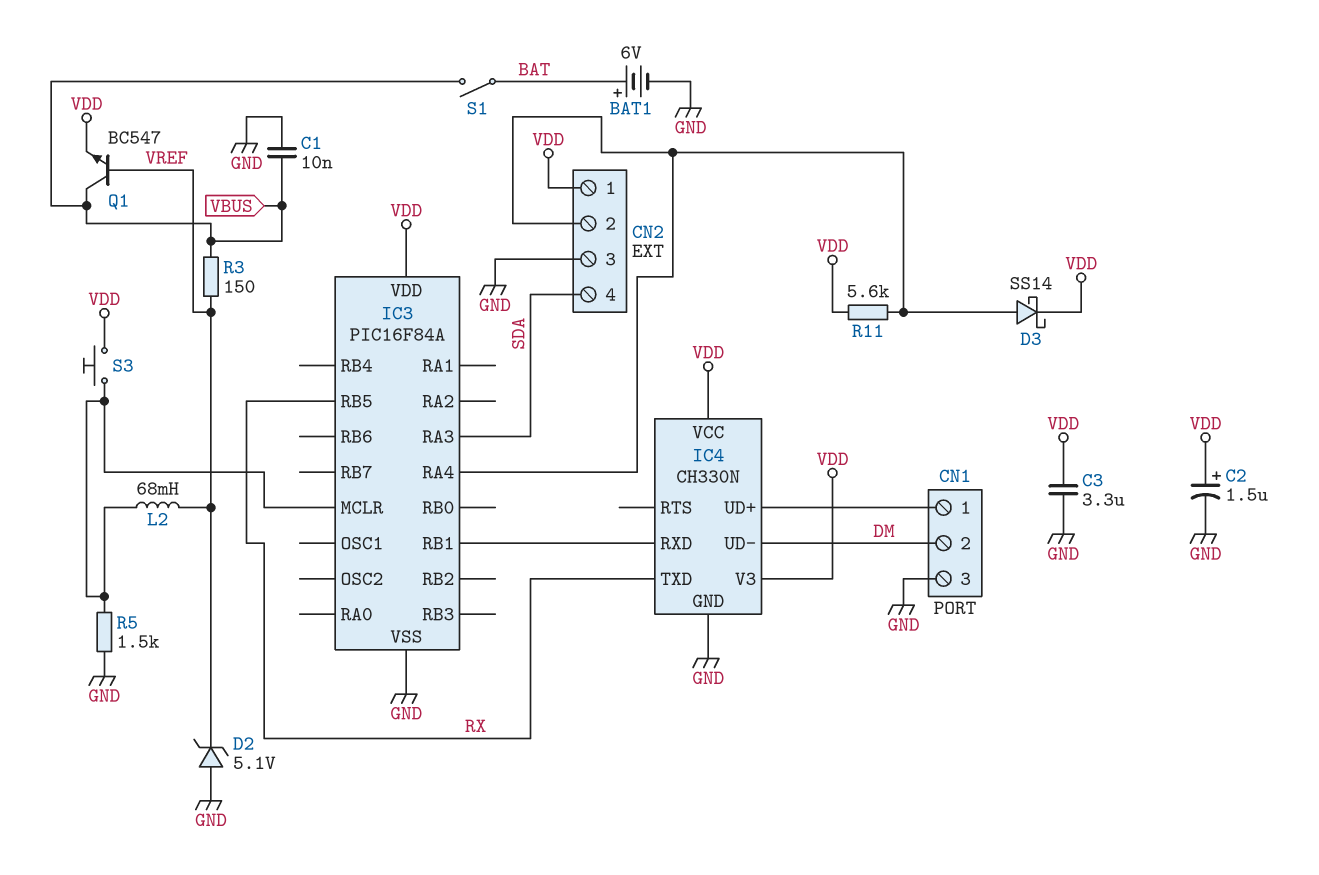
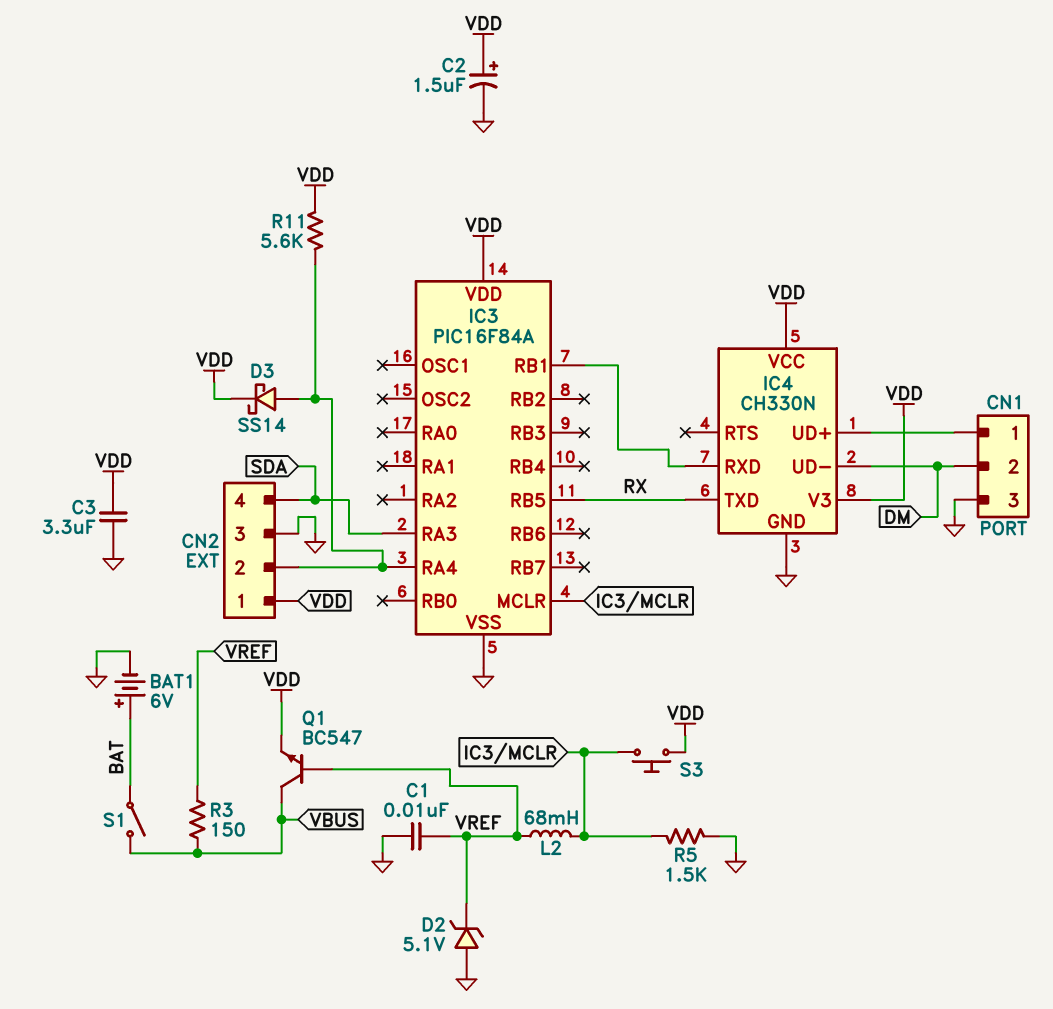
C1: 10nF (GND, VBUS) -> 10nF (GND, VREF)

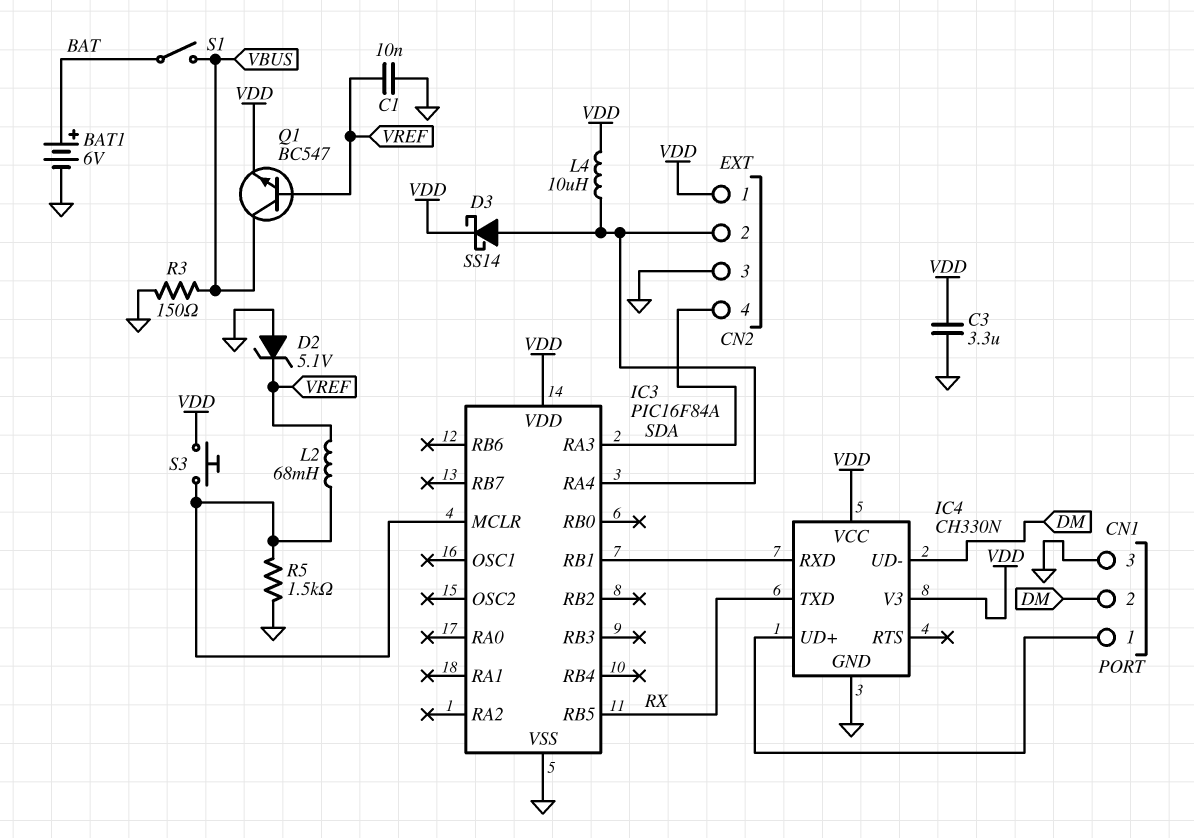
C2: 1.5uF (plus VDD, minus GND) -> none
L4: none -> 10uH (CN2/2, VDD)
R3: 150 (VBUS, VREF) -> 150 (GND, VBUS)
R11: 5.6k (CN2/2, VDD) -> none

